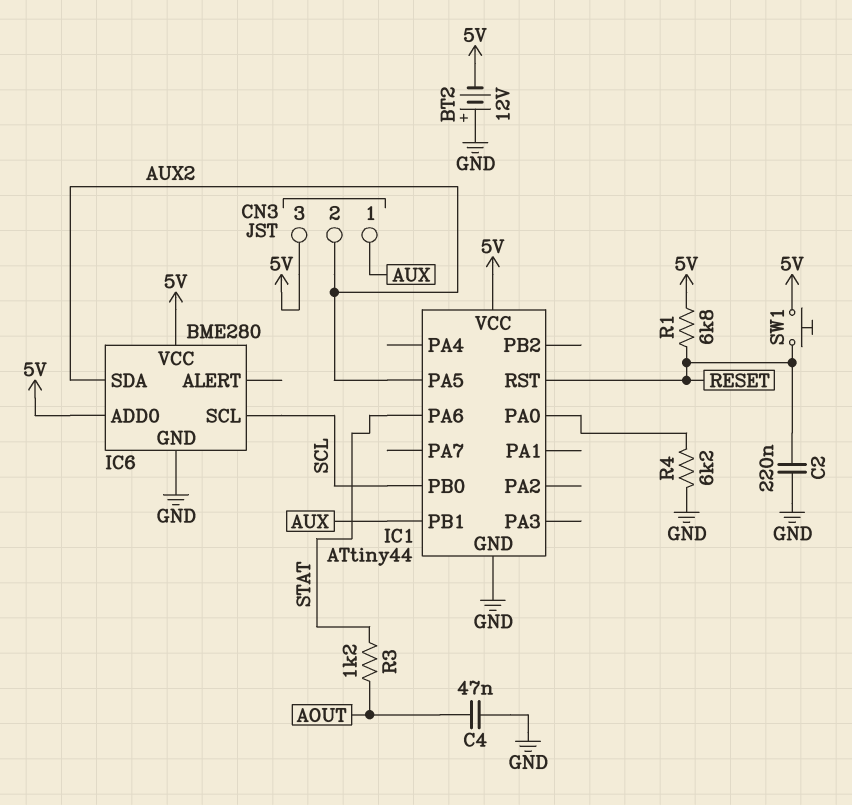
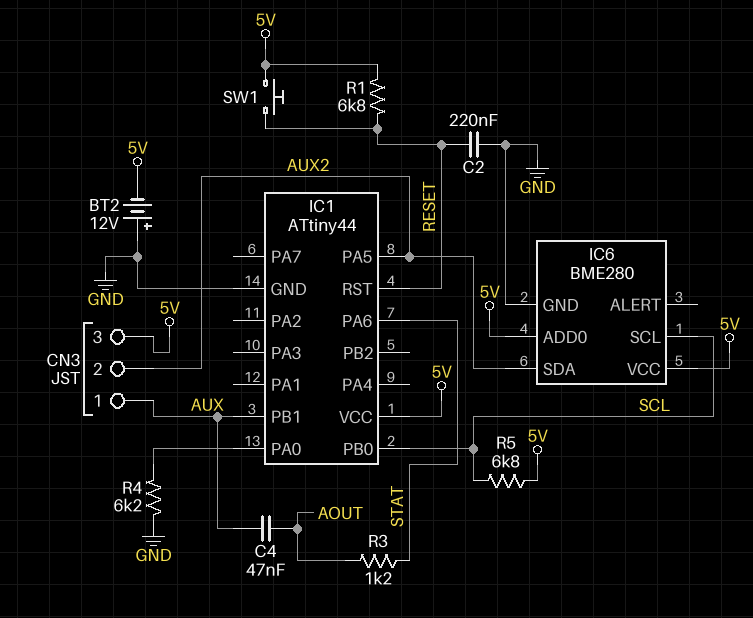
C4: 47nF (AOUT, GND) -> 47nF (AOUT, AUX)
R5: none -> 6.8k (5V, SCL)

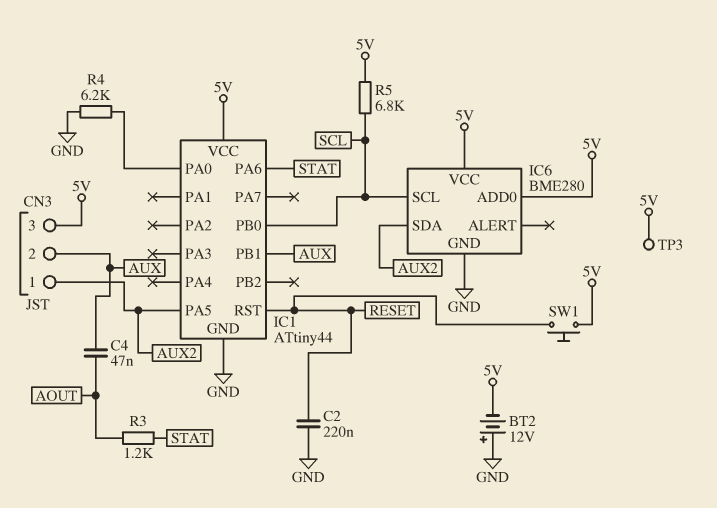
CN3 pin 1: AUX -> AUX2
CN3 pin 2: AUX2 -> AUX
R1: 6.8k (5V, RESET) -> none
TP3: none -> test point (5V)

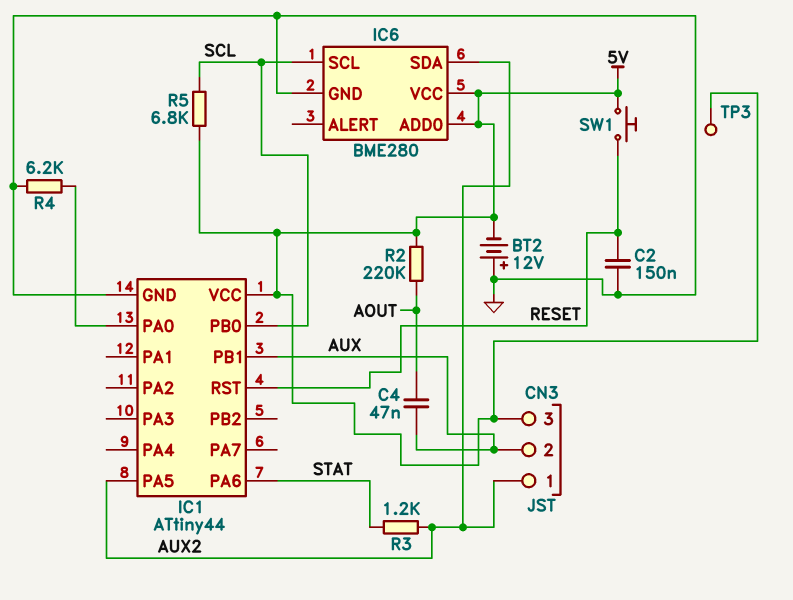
C2: 220nF (GND, RESET) -> 150nF (GND, RESET)
R2: none -> 220k (5V, AOUT)
R3: 1.2k (AOUT, STAT) -> 1.2k (AUX2, STAT)

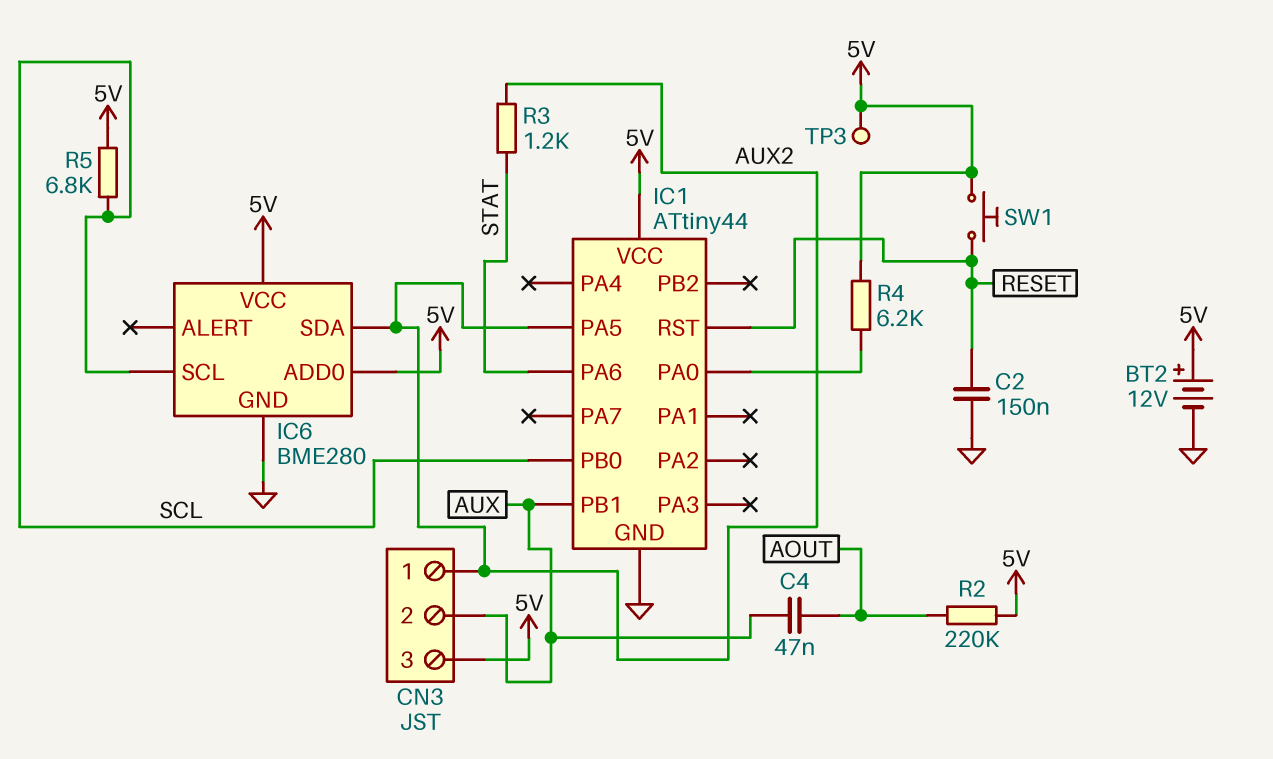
BT2: 12V (plus GND, minus 5V) -> 12V (plus 5V, minus GND)
R4: 6.2k (GND, IC1/PA0) -> 6.2k (5V, IC1/PA0)

